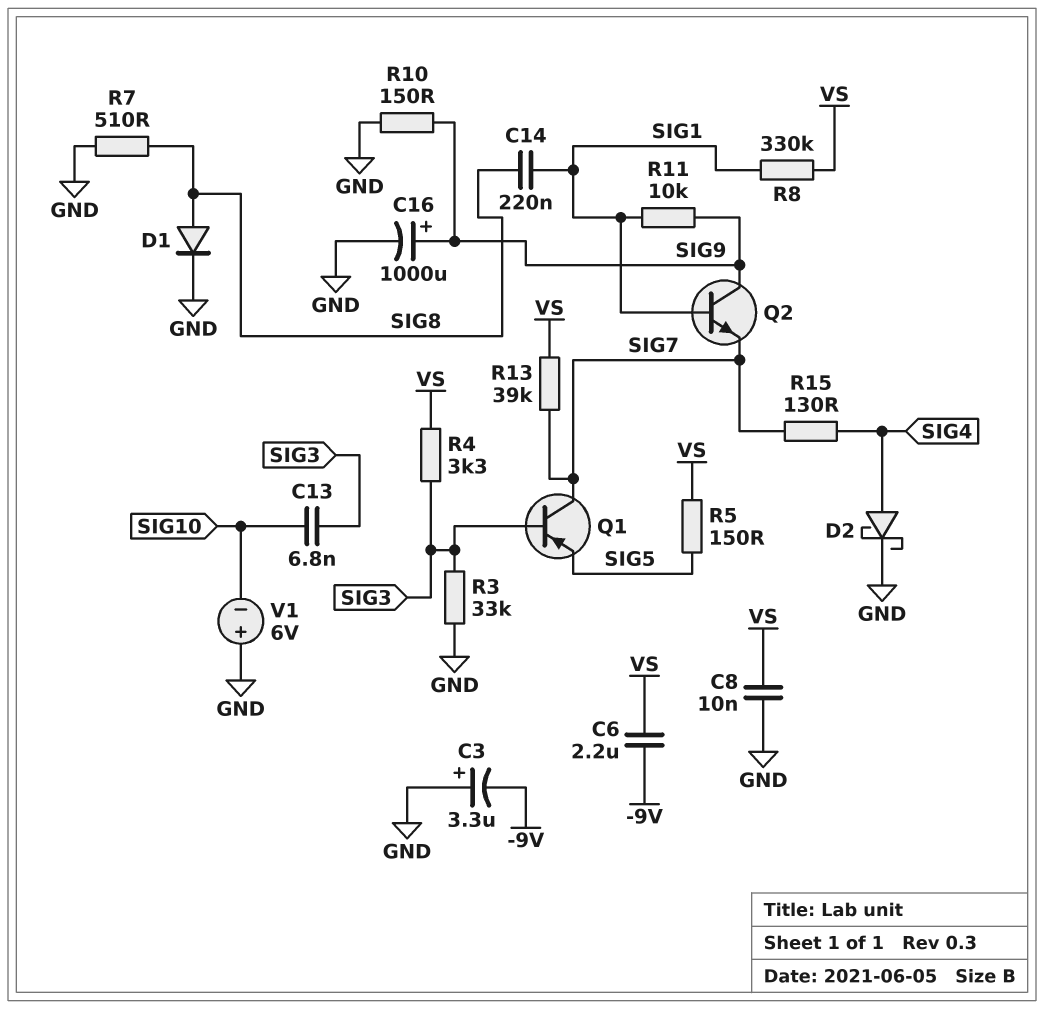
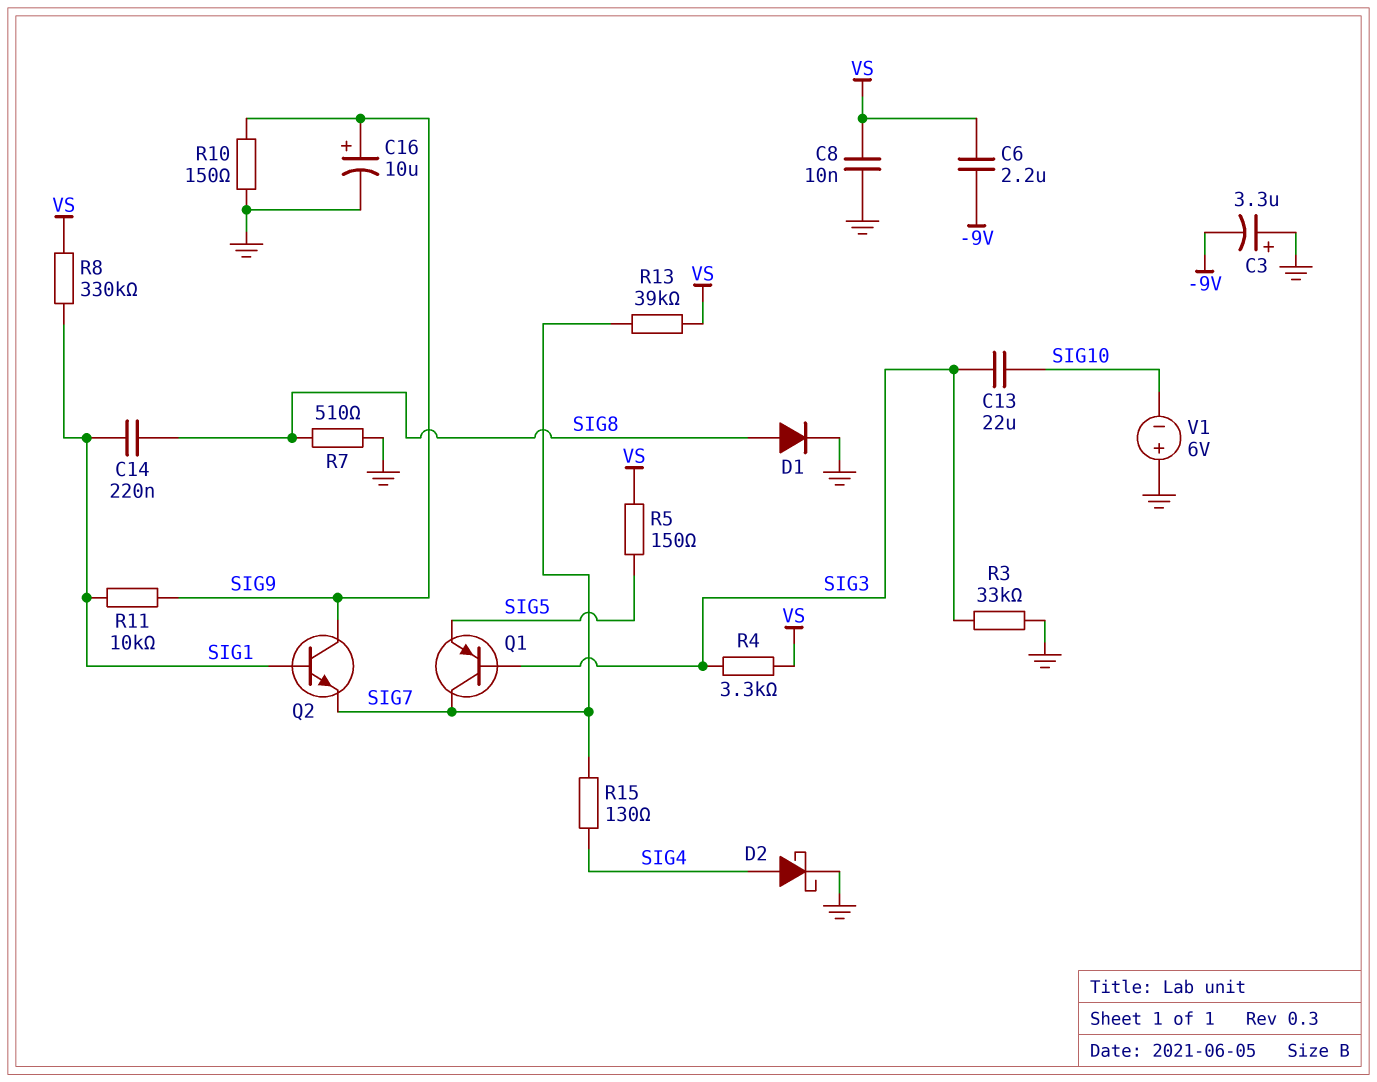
C13: 6.8nF (SIG3, SIG10) -> 22uF (SIG3, SIG10)
C16: 1000uF (plus SIG9, minus GND) -> 10uF (plus SIG9, minus GND)

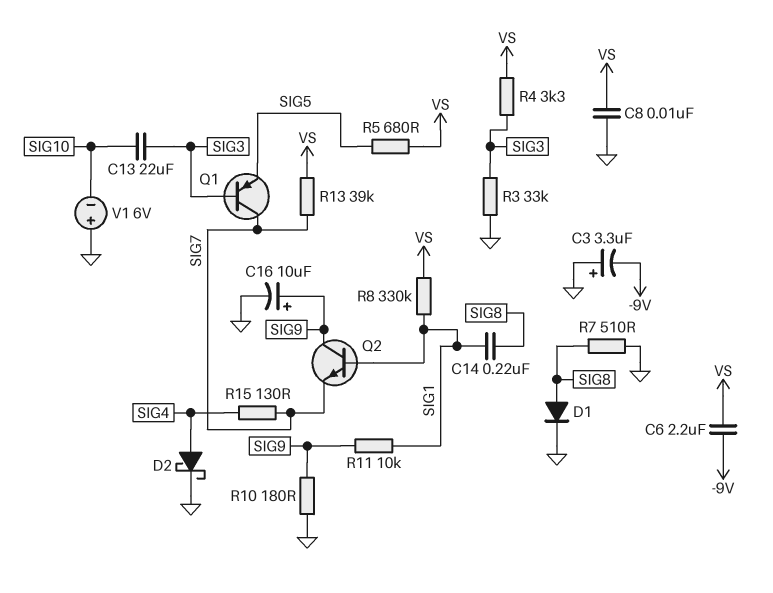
R5: 150 (SIG5, VS) -> 680 (SIG5, VS)
R10: 150 (GND, SIG9) -> 180 (GND, SIG9)

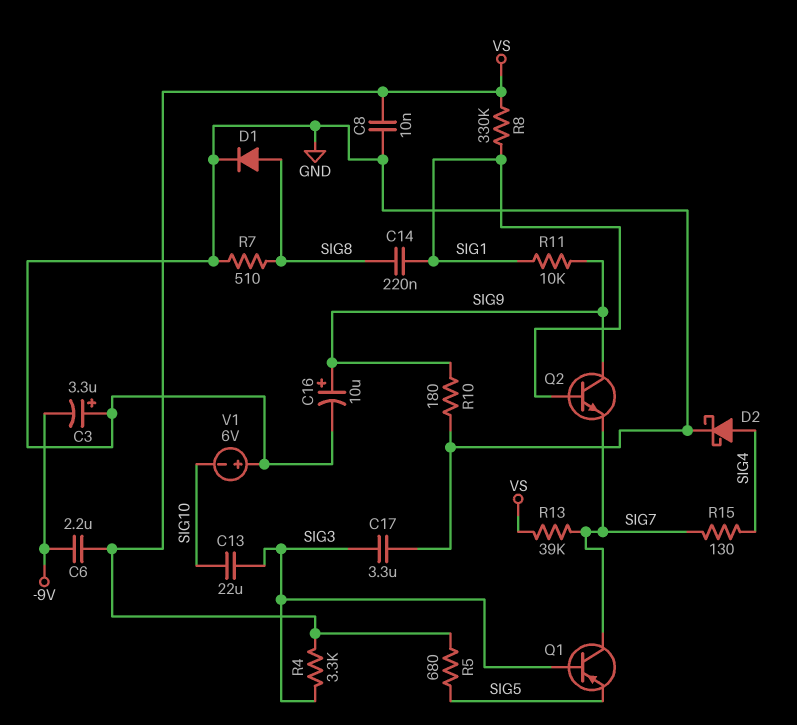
C17: none -> 3.3uF (GND, SIG3)
R3: 33k (GND, SIG3) -> none

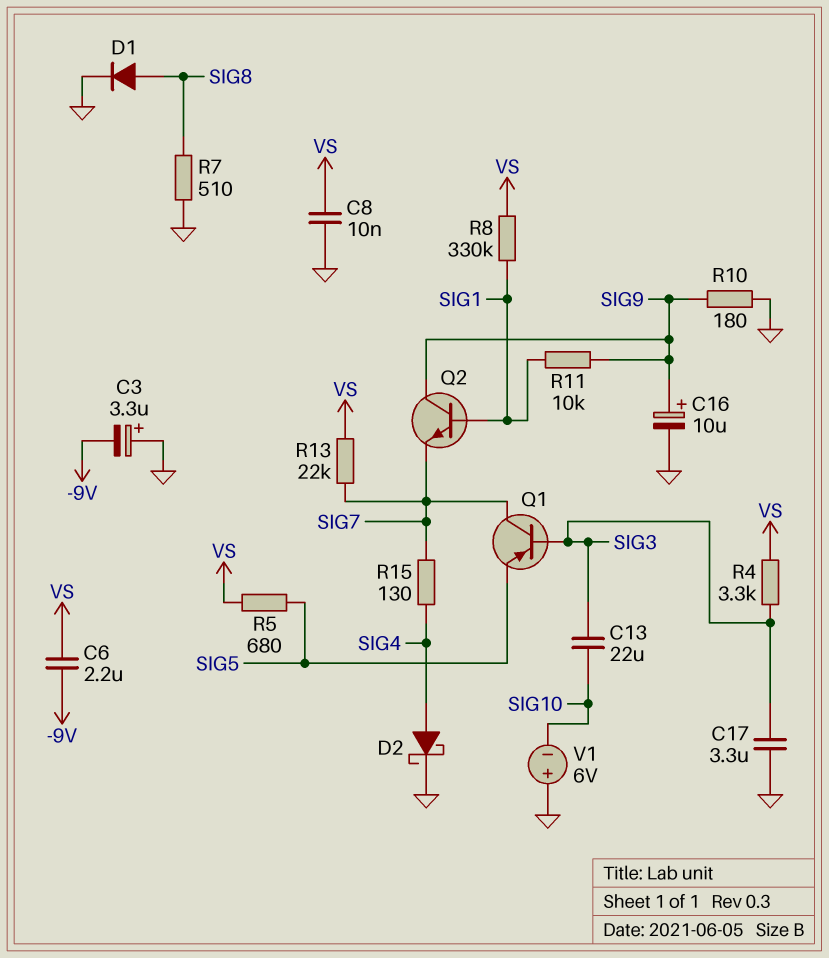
C14: 220nF (SIG1, SIG8) -> none
R13: 39k (SIG7, VS) -> 22k (SIG7, VS)

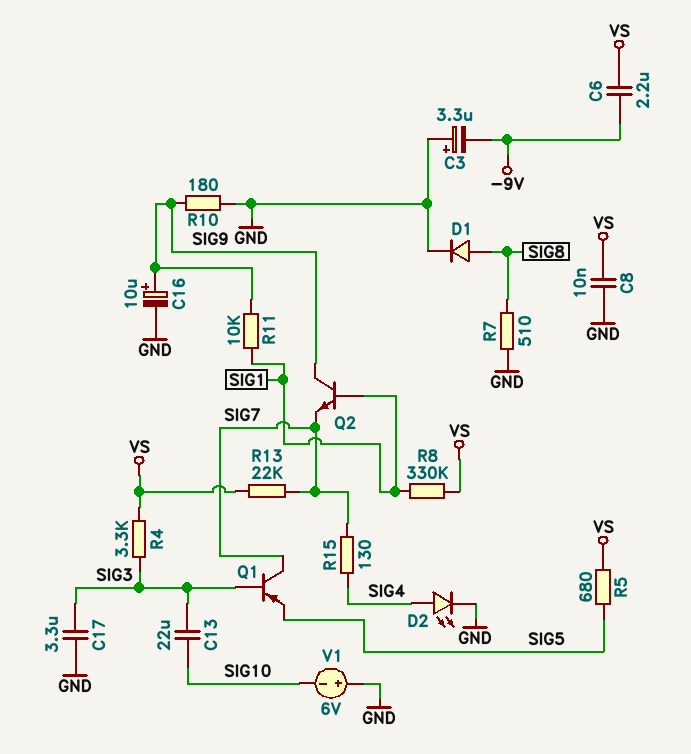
D2: schottky (A SIG4, K GND) -> LED (A SIG4, K GND)

